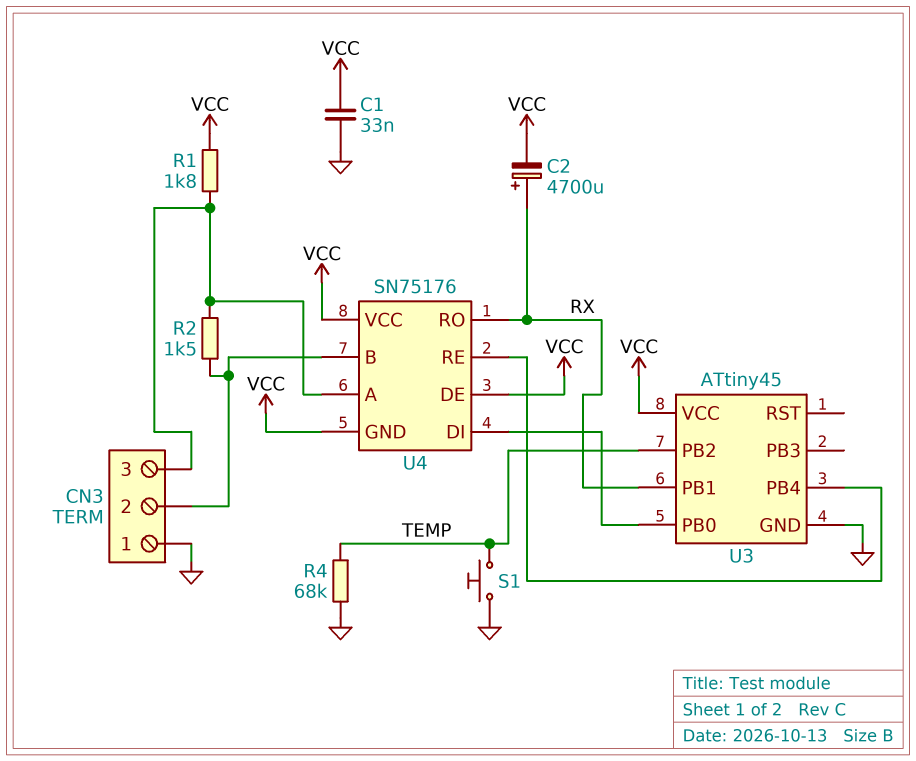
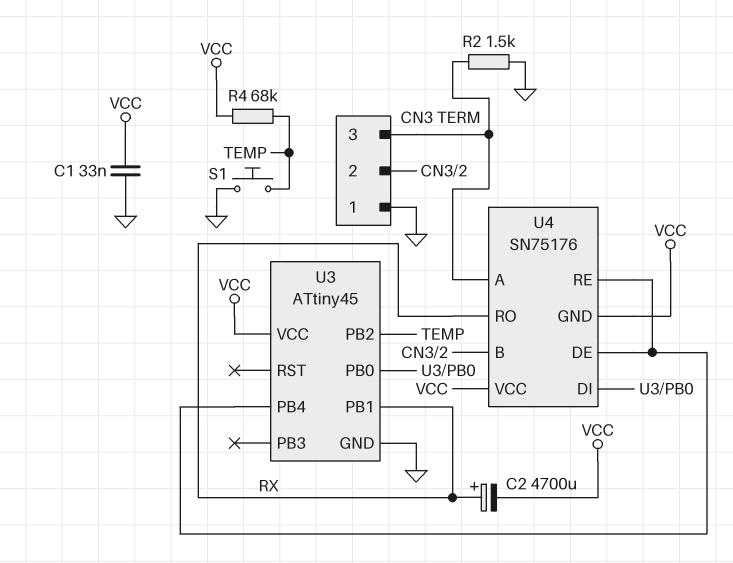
R1: 1.8k (CN3/3, VCC) -> none
R2: 1.5k (CN3/2, CN3/3) -> 1.5k (CN3/3, GND)
R4: 68k (GND, TEMP) -> 68k (TEMP, VCC)
U4 pin DE: VCC -> U3/PB4

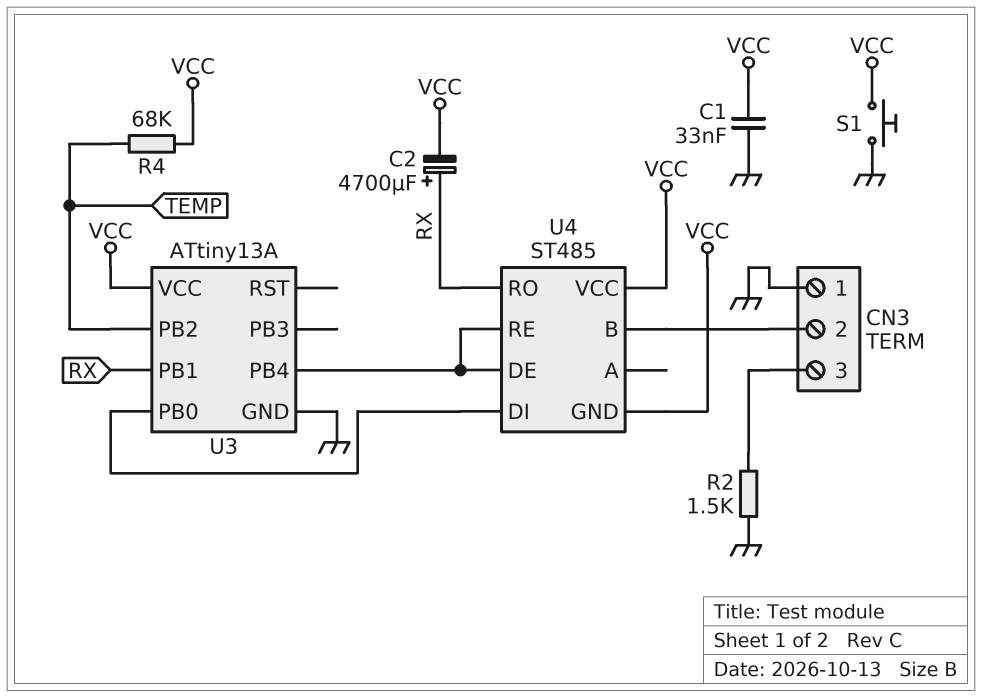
S1: button (GND, TEMP) -> button (GND, VCC)
U3: ATtiny45 -> ATtiny13A
U4: SN75176 -> ST485
U4 pin A: CN3/3 -> none

